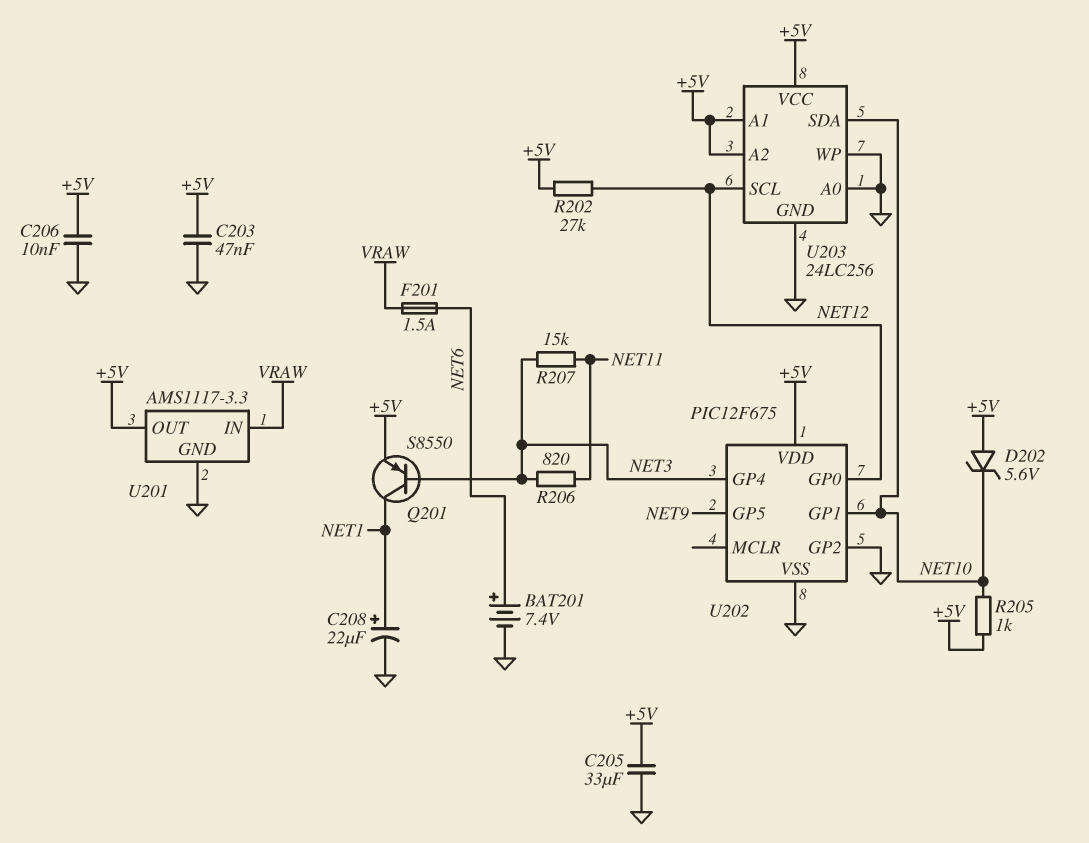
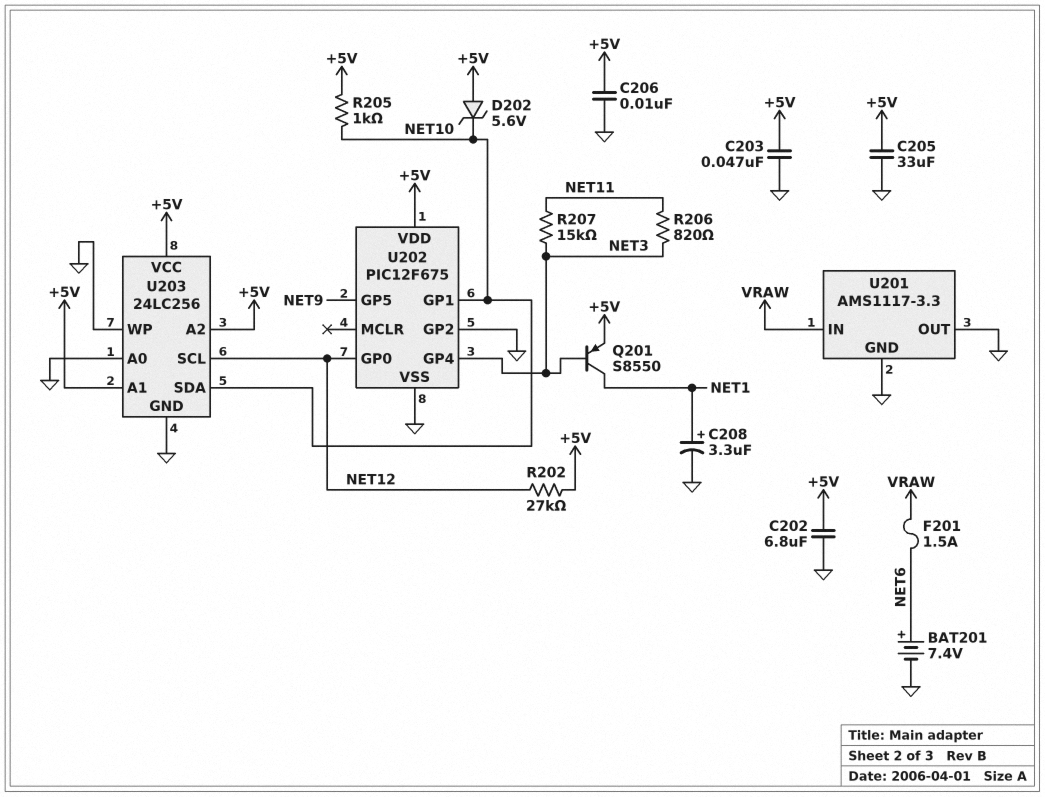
C202: none -> 6.8uF (+5V, GND)
C208: 22uF (plus NET1, minus GND) -> 3.3uF (plus NET1, minus GND)
U201 pin OUT: +5V -> GND

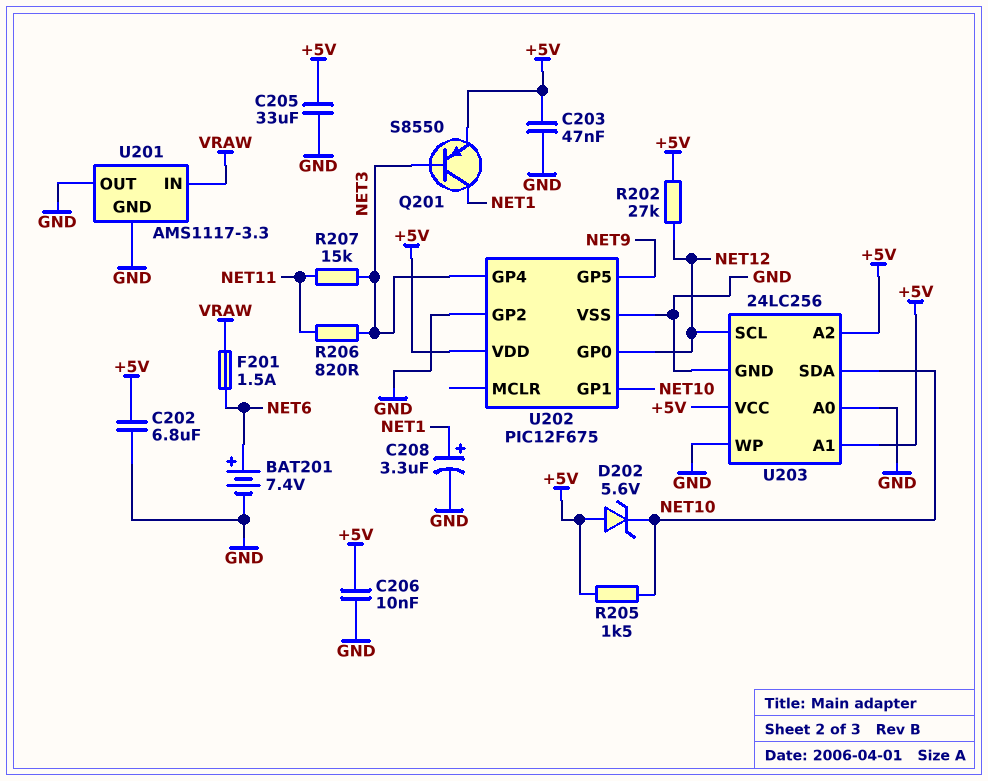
R205: 1k (+5V, NET10) -> 1.5k (+5V, NET10)

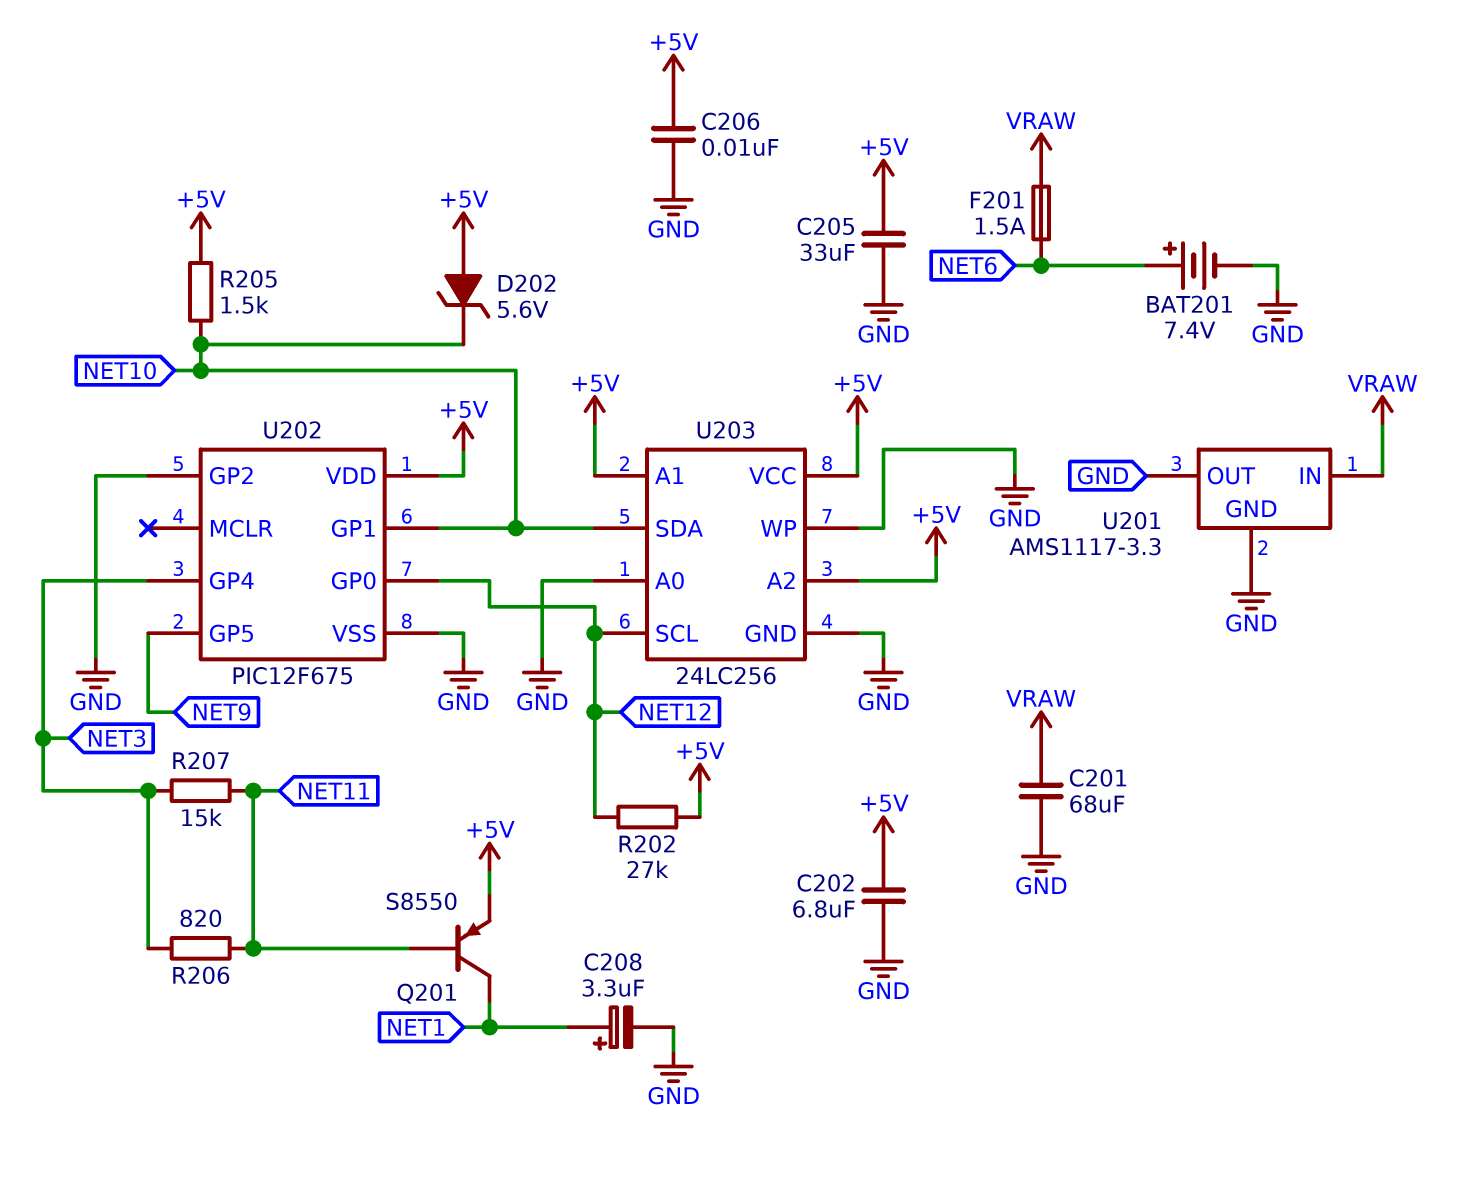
C201: none -> 68uF (GND, VRAW)
C203: 47nF (+5V, GND) -> none
Q201: PNP S8550 (B NET3, C NET1, E +5V) -> PNP S8550 (B NET11, C NET1, E +5V)

